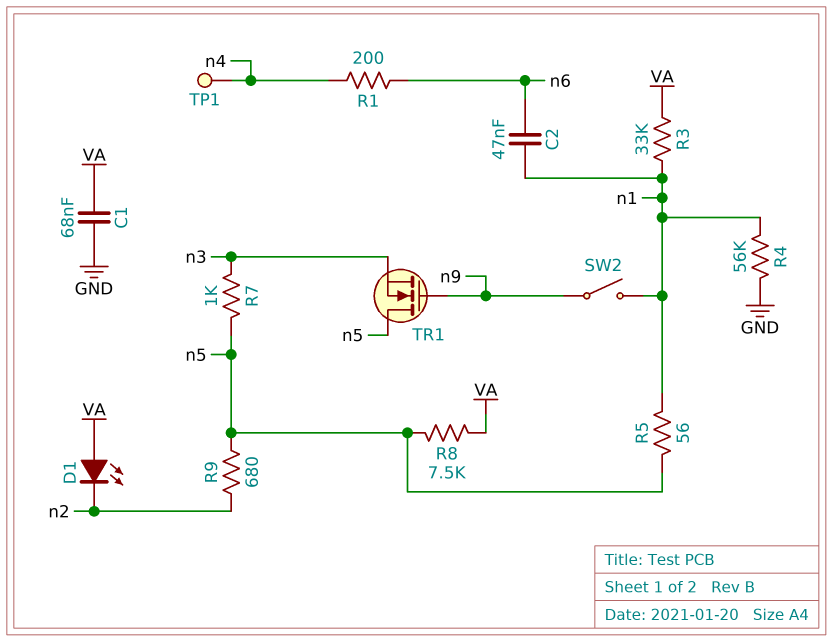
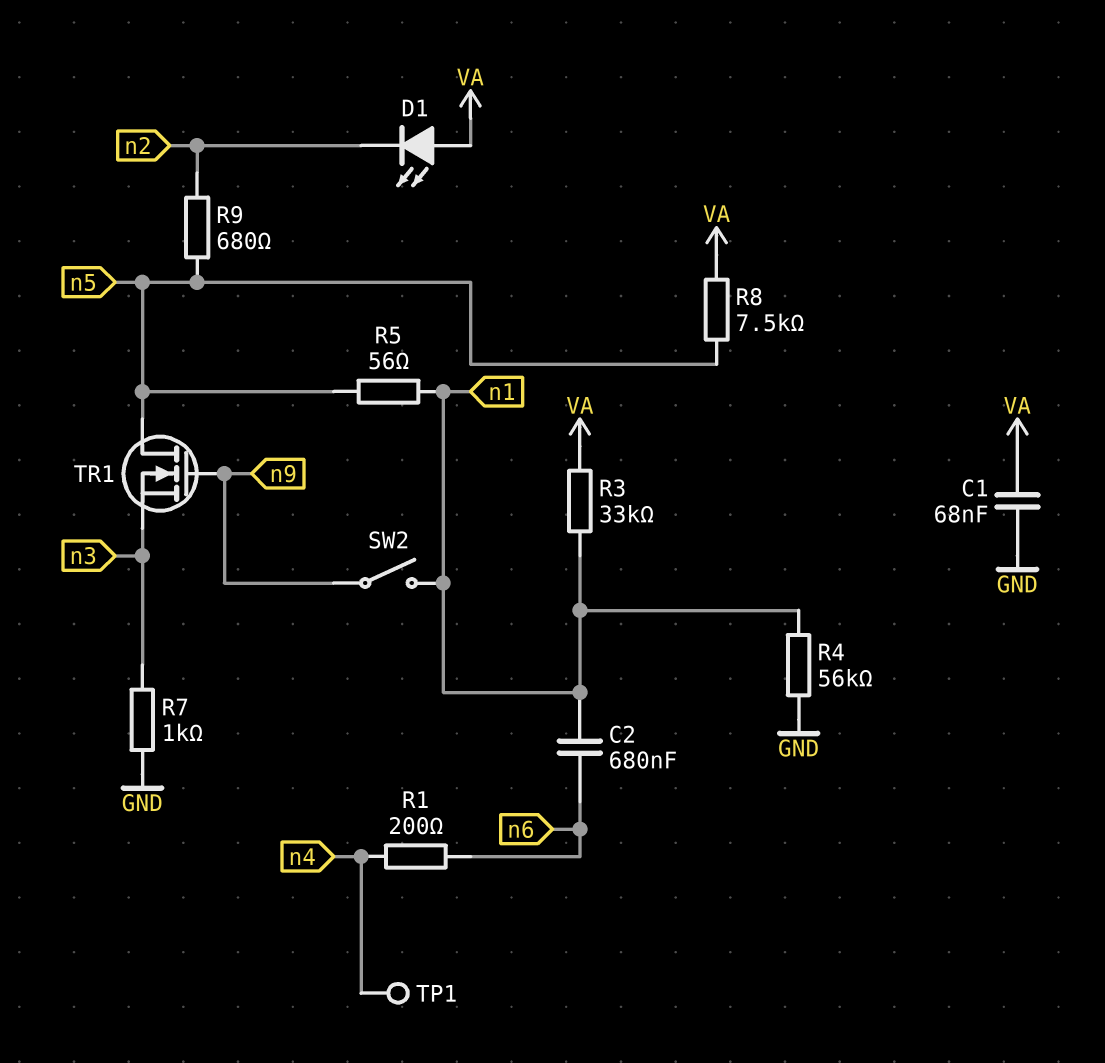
C2: 47nF (n1, n6) -> 680nF (n1, n6)
R7: 1k (n3, n5) -> 1k (GND, n3)

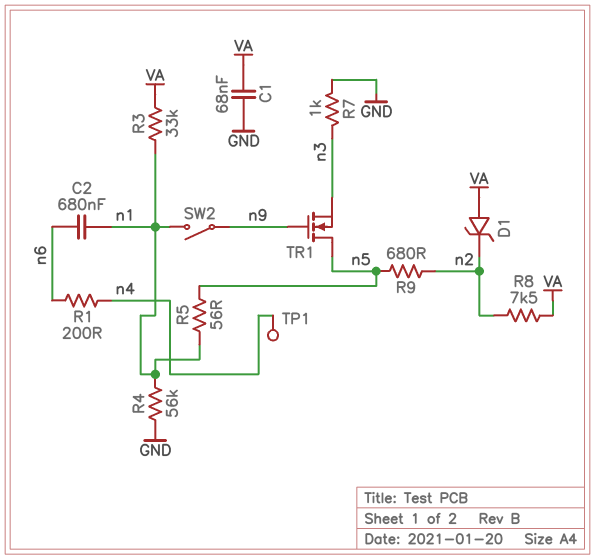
D1: LED (A VA, K n2) -> zener (A VA, K n2)
R8: 7.5k (VA, n5) -> 7.5k (VA, n2)

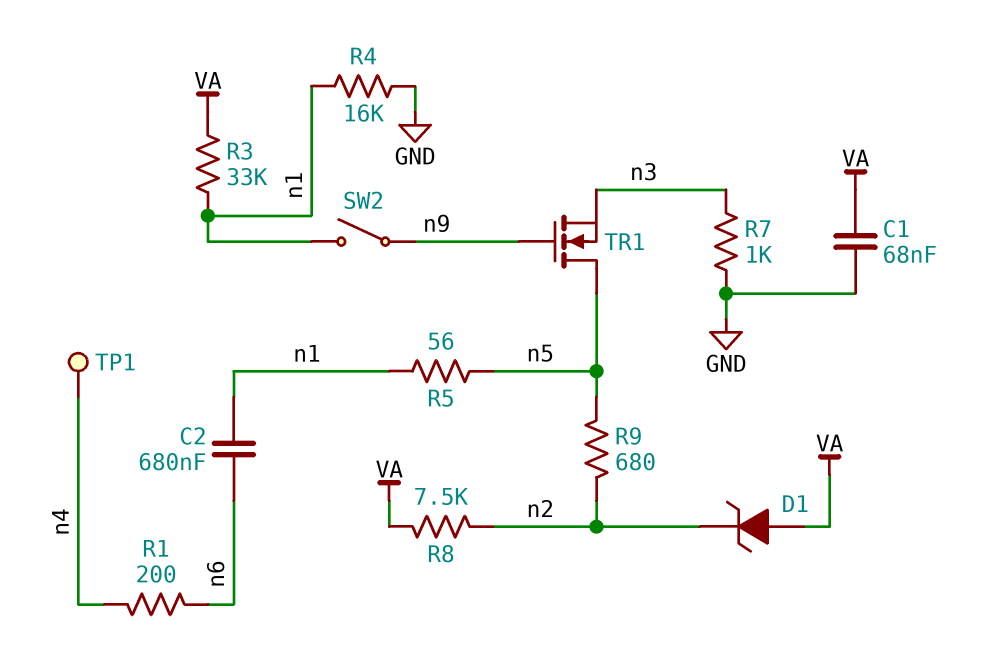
R4: 56k (GND, n1) -> 16k (GND, n1)

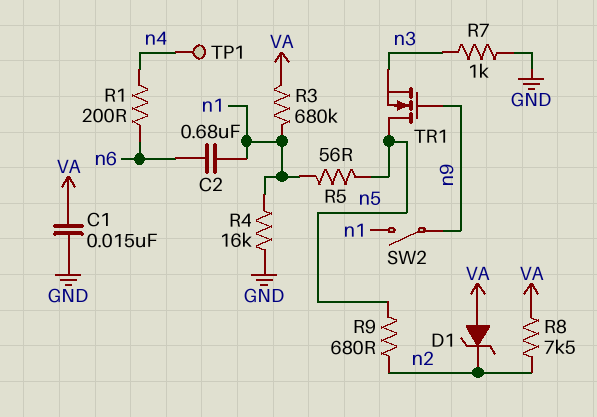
C1: 68nF (GND, VA) -> 15nF (GND, VA)
R3: 33k (VA, n1) -> 680k (VA, n1)

